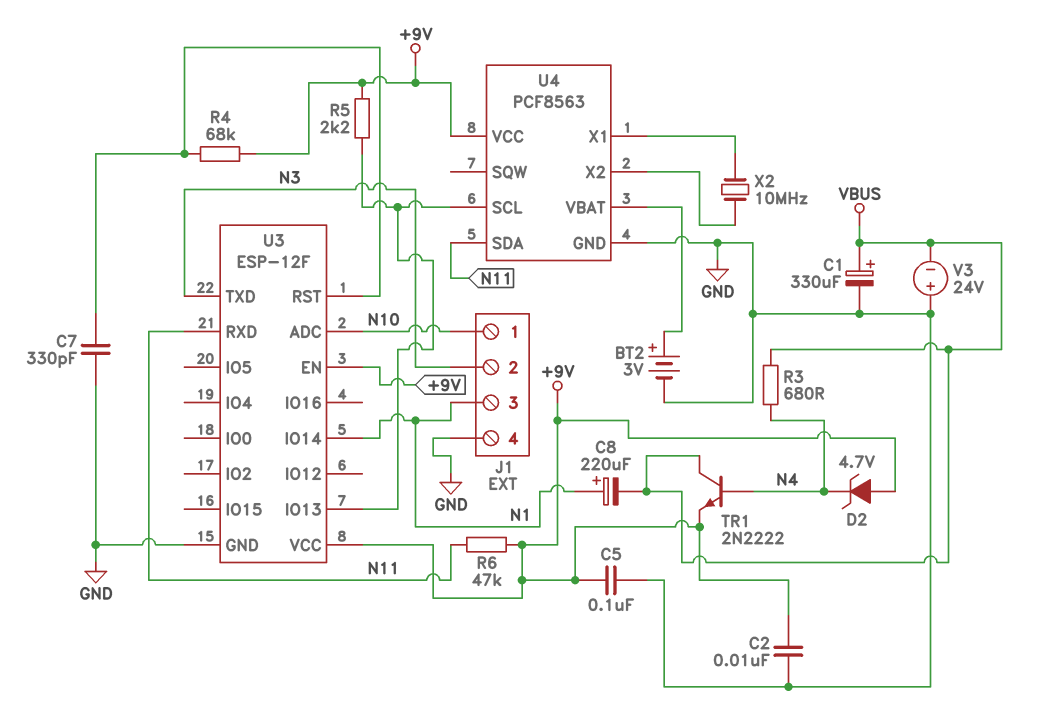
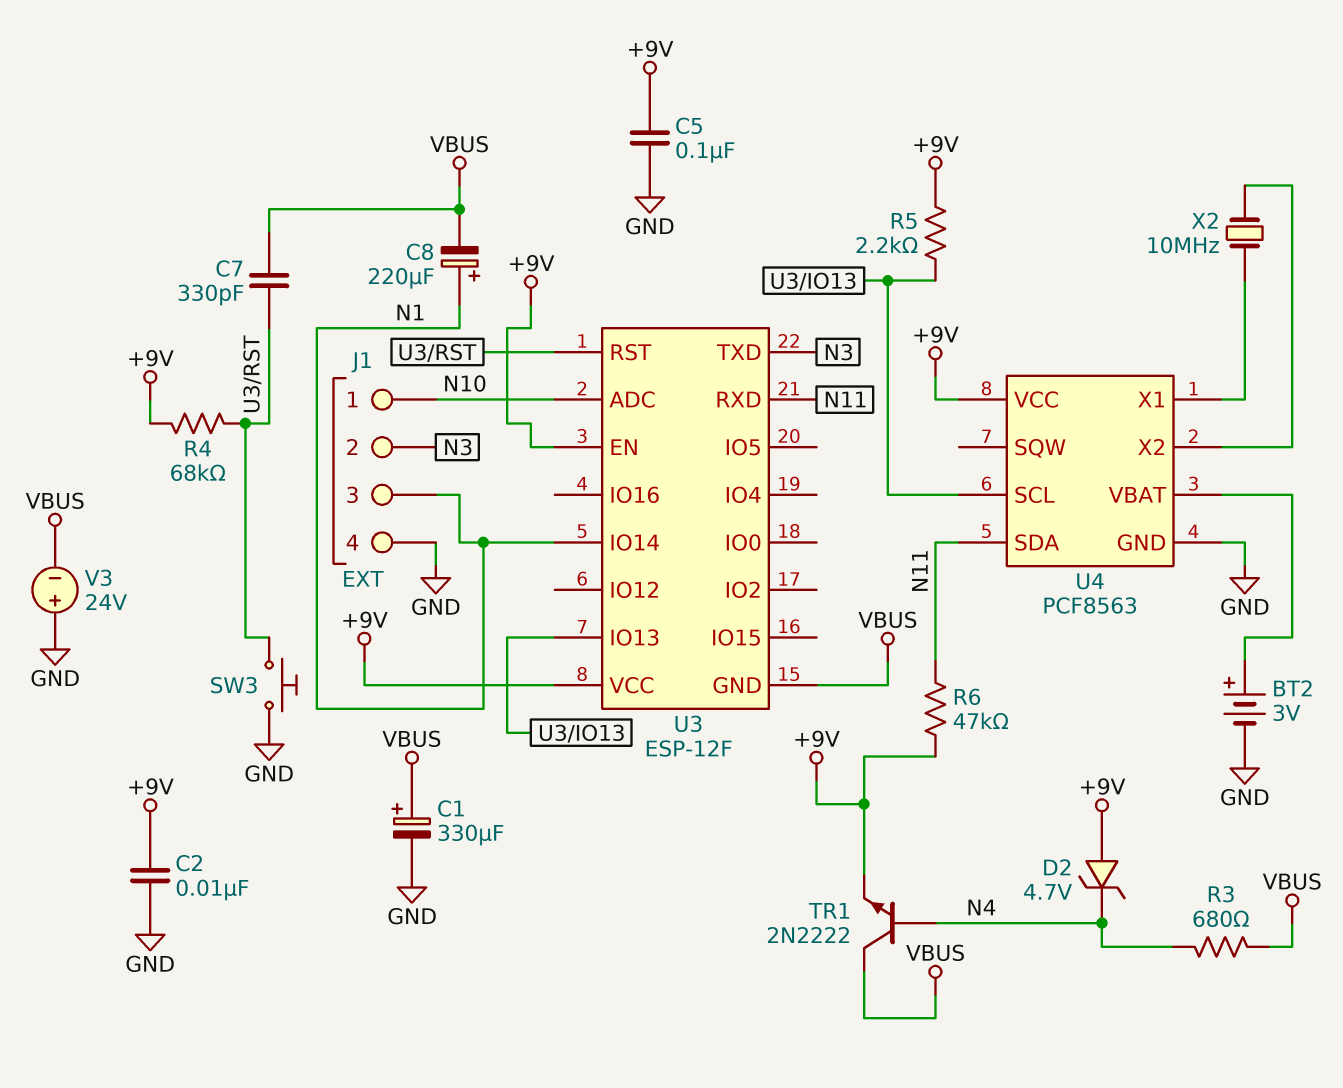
C7: 330pF (GND, U3/RST) -> 330pF (U3/RST, VBUS)
SW3: none -> button (GND, U3/RST)
U3 pin GND: GND -> VBUS

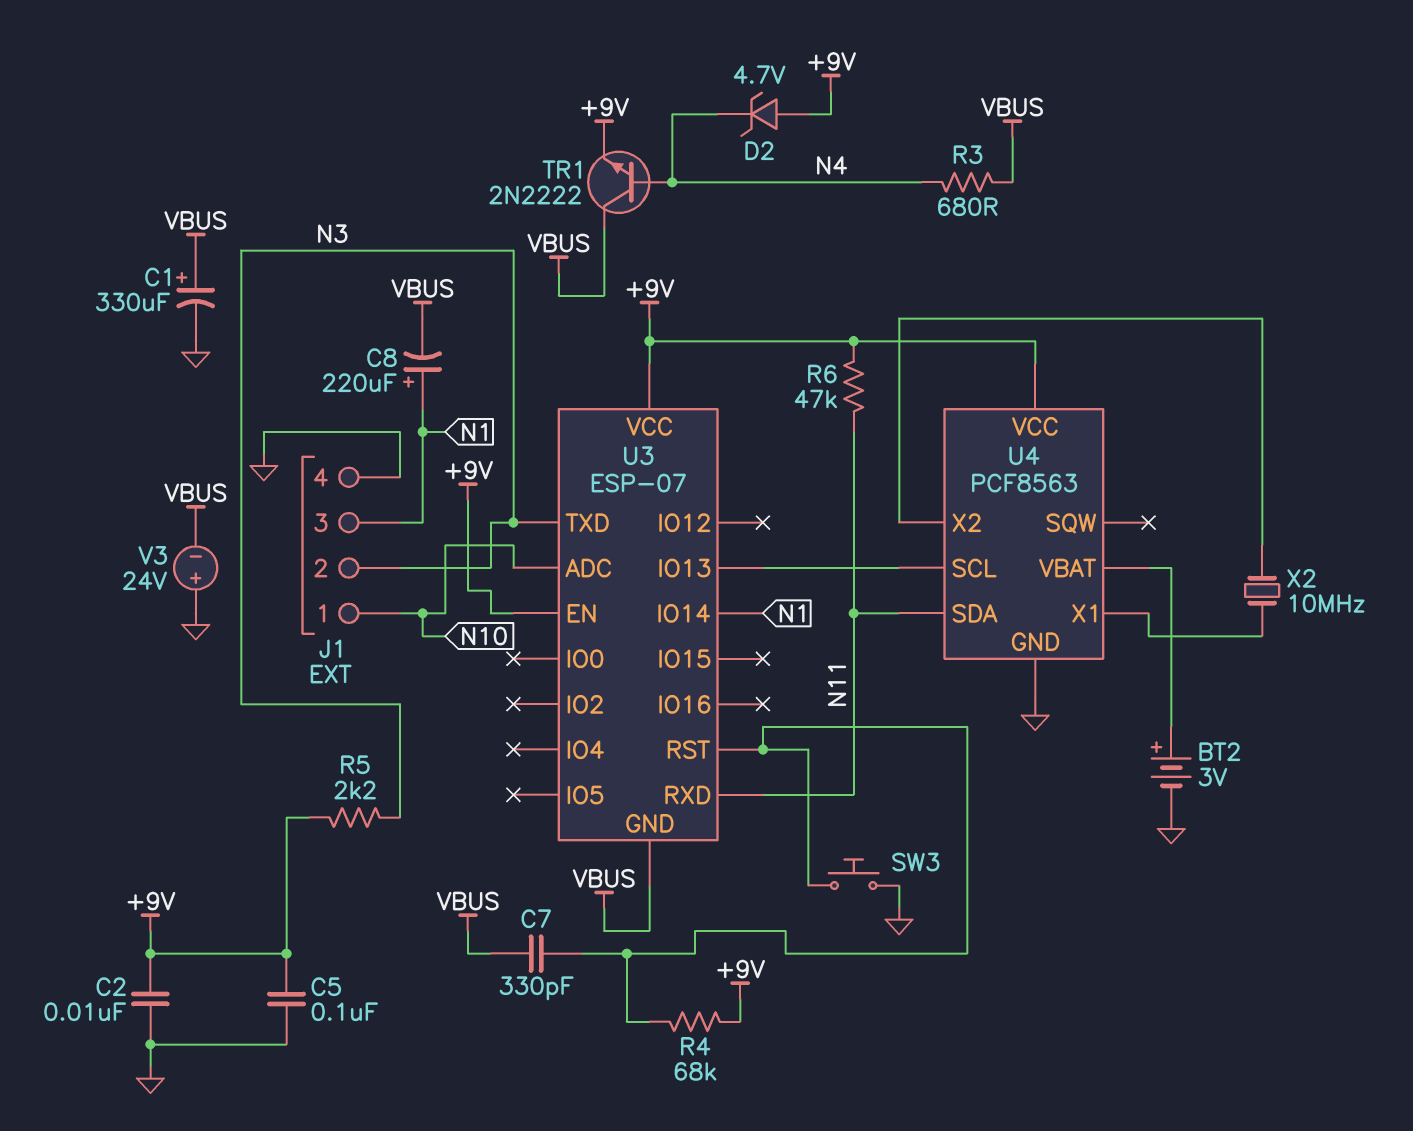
R5: 2.2k (+9V, U3/IO13) -> 2.2k (+9V, N3)
U3: ESP-12F -> ESP-07

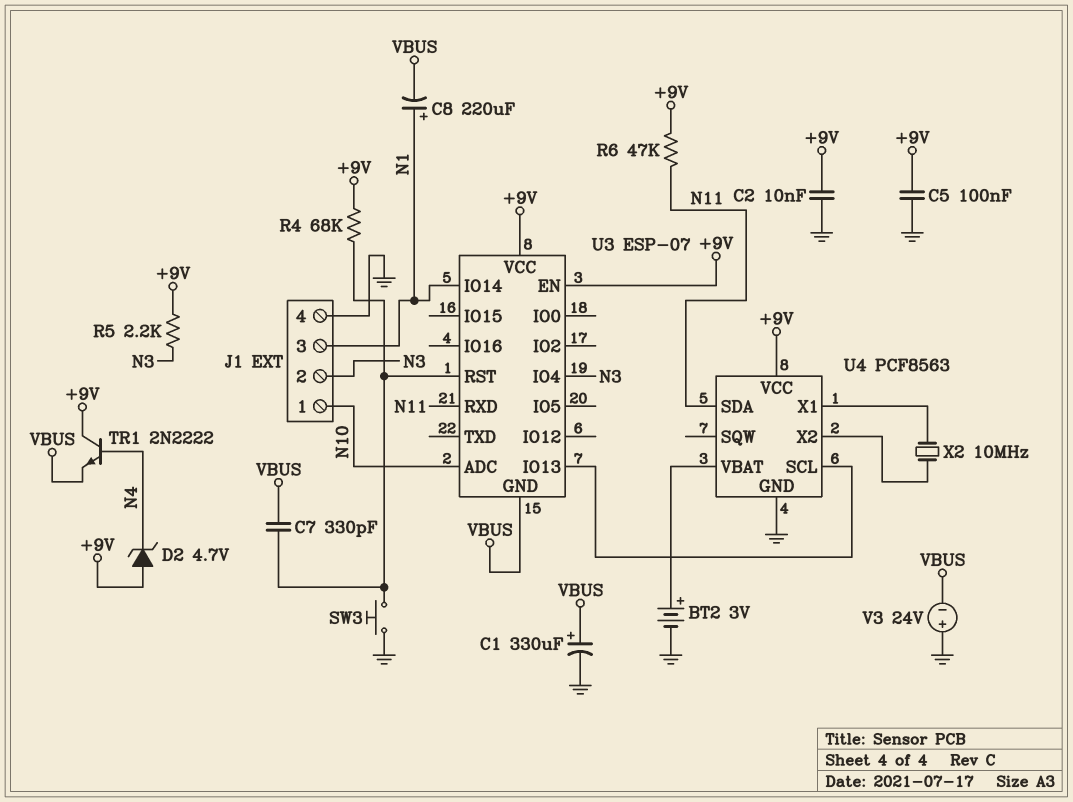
R3: 680 (N4, VBUS) -> none
TR1: NPN 2N2222 (B N4, C VBUS, E +9V) -> NPN 2N2222 (B N4, C +9V, E VBUS)
U3 pin IO4: none -> N3
U3 pin TXD: N3 -> none

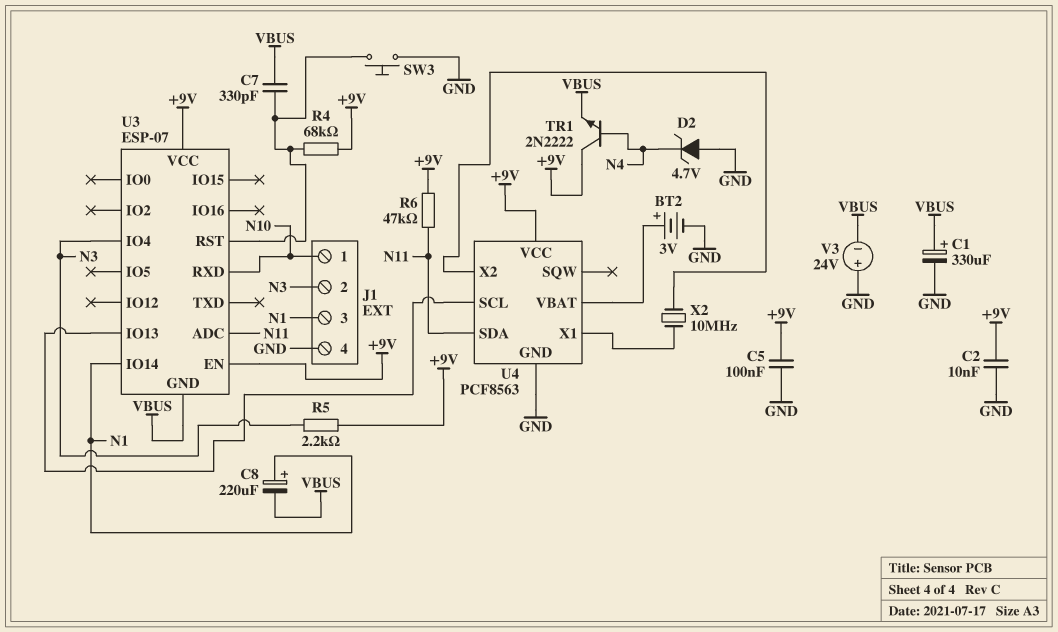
D2: zener 4.7V (A +9V, K N4) -> zener 4.7V (A GND, K N4)
U3 pin ADC: N10 -> N11
U3 pin RXD: N11 -> N10

